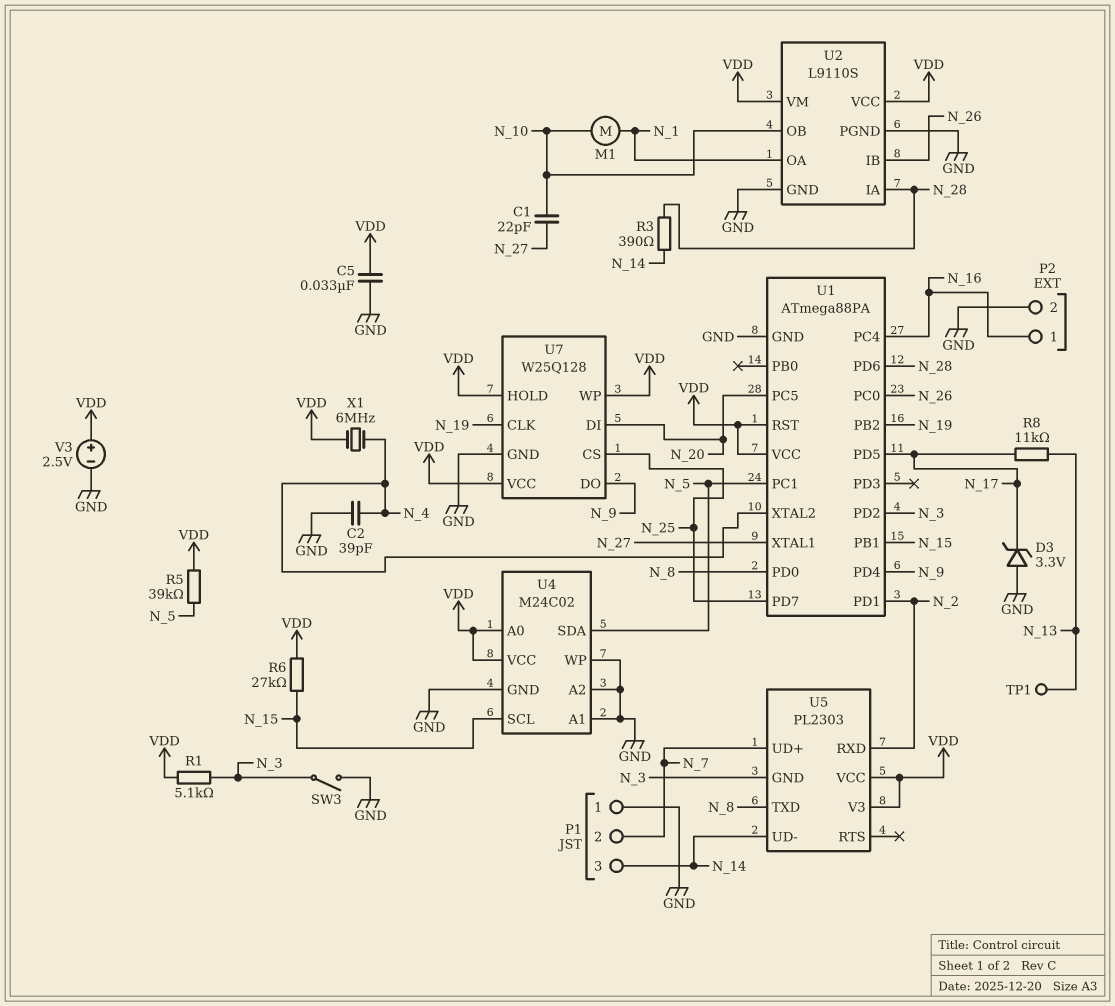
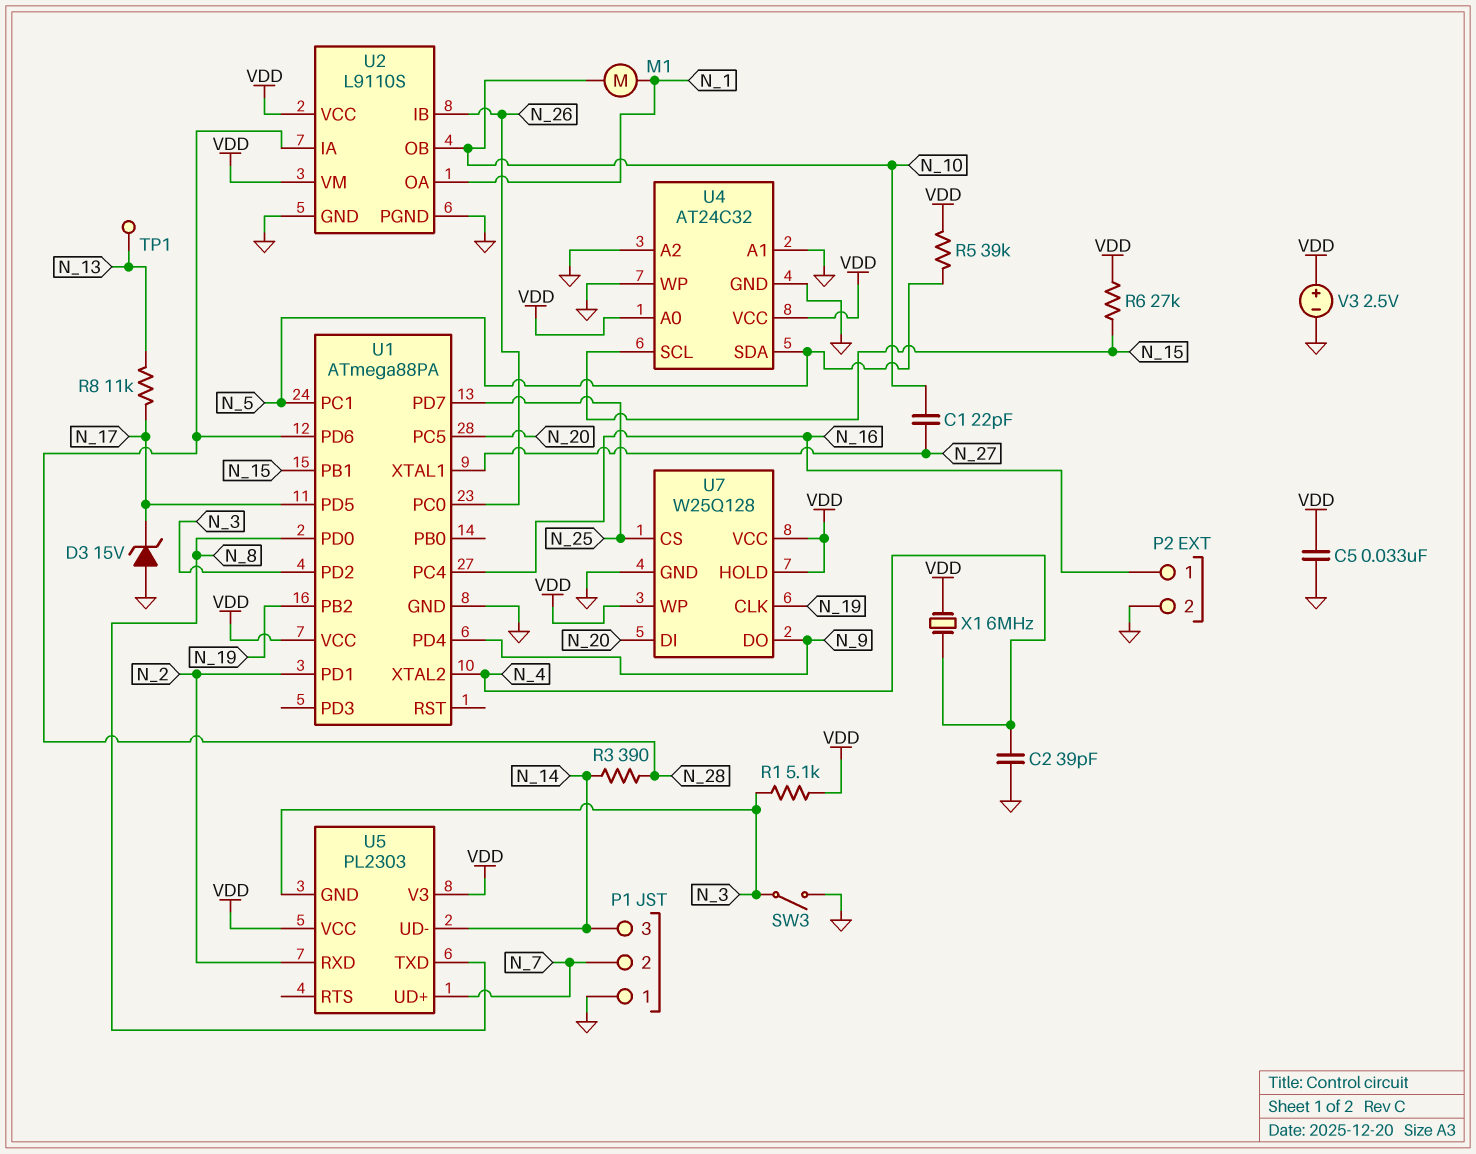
D3: zener 3.3V (A GND, K N_17) -> zener 15V (A GND, K N_17)
U1 pin RST: VDD -> none
U4: M24C02 -> AT24C32

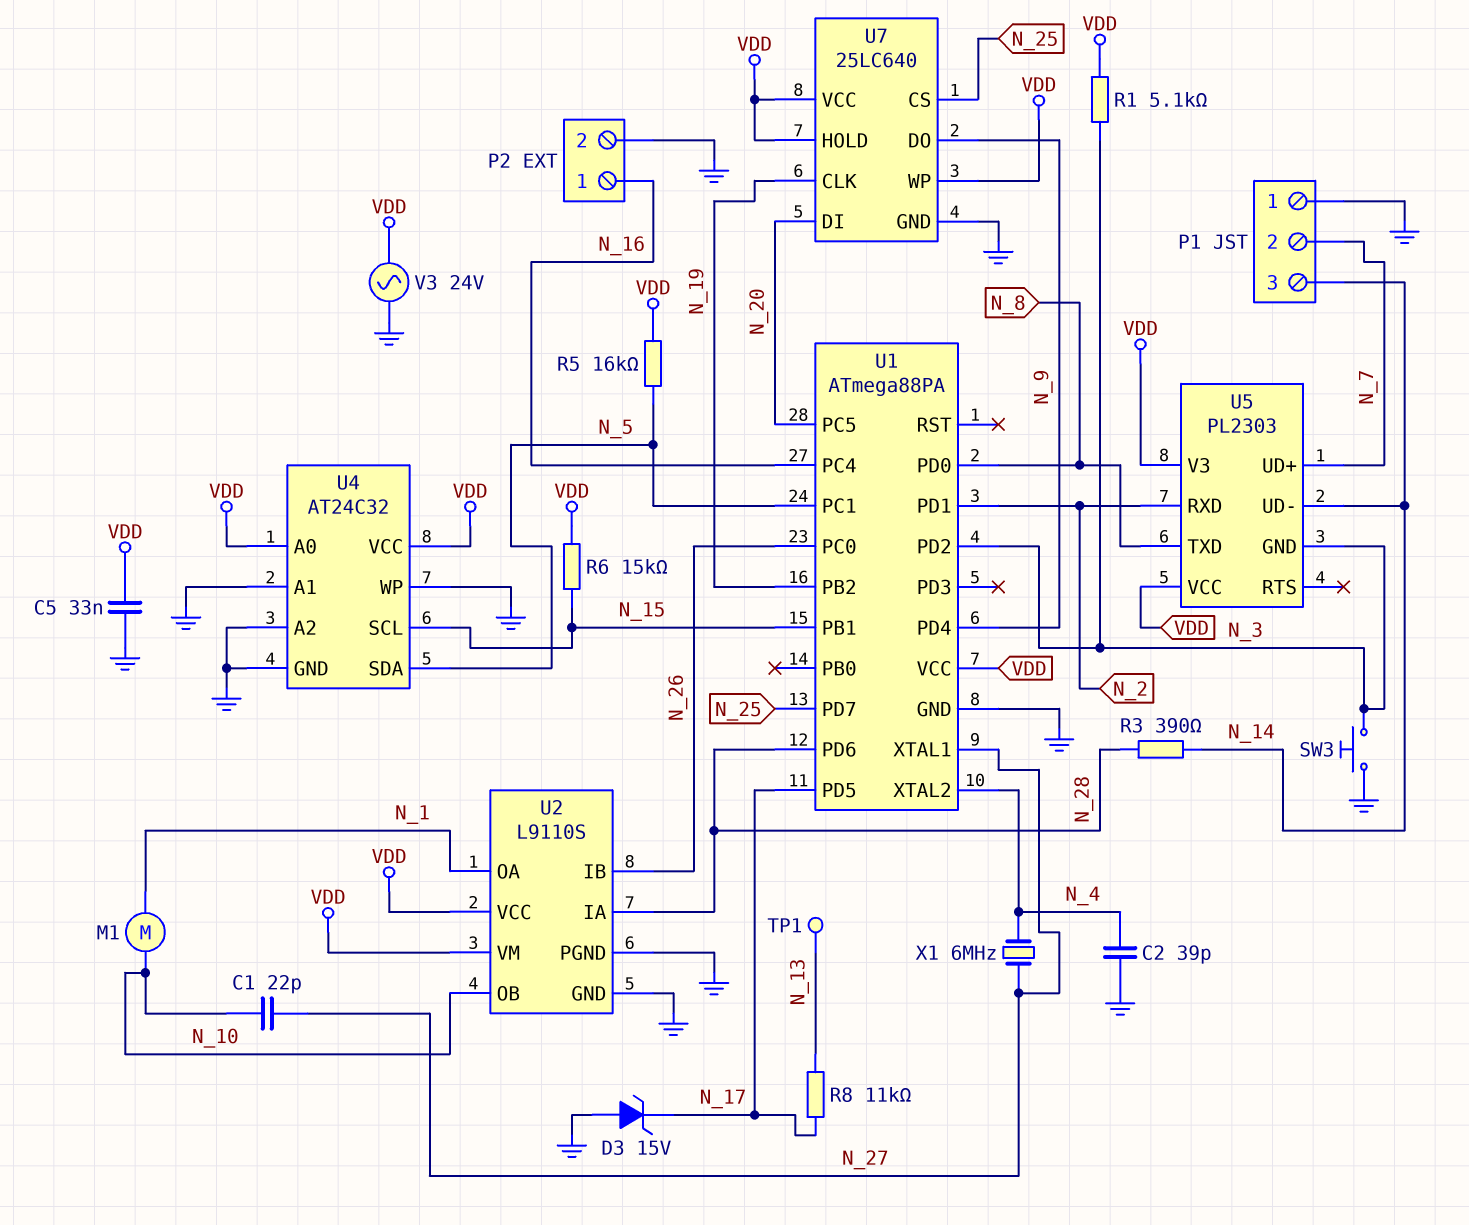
R5: 39k (N_5, VDD) -> 16k (N_5, VDD)
R6: 27k (N_15, VDD) -> 15k (N_15, VDD)
SW3: switch (GND, N_3) -> button (GND, N_3)
U7: W25Q128 -> 25LC640
V3: 2.5V (plus VDD, minus GND) -> AC 24V (GND, VDD)
X1: 6MHz (N_4, VDD) -> 6MHz (N_4, N_27)

